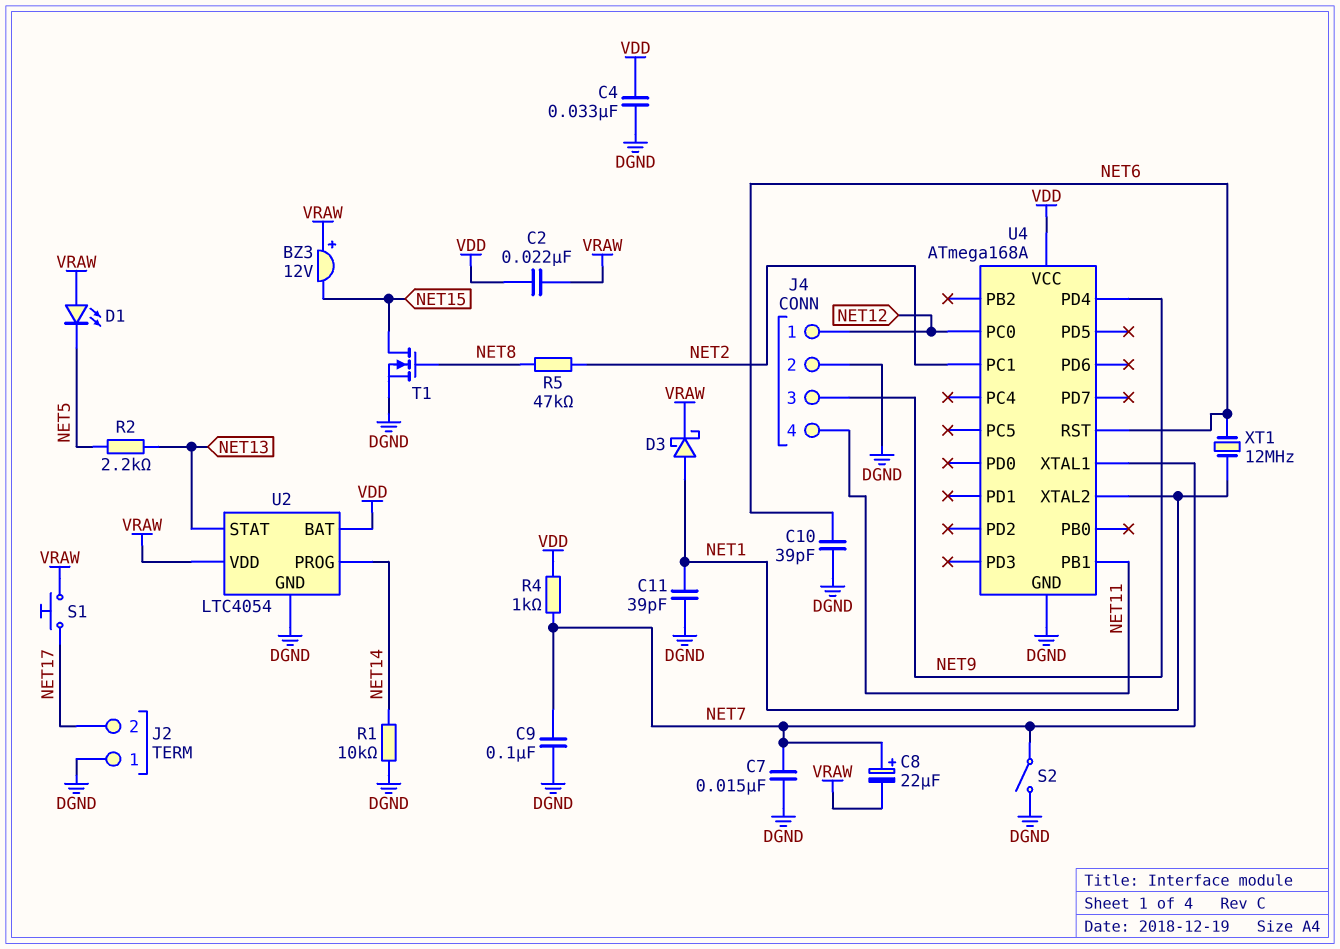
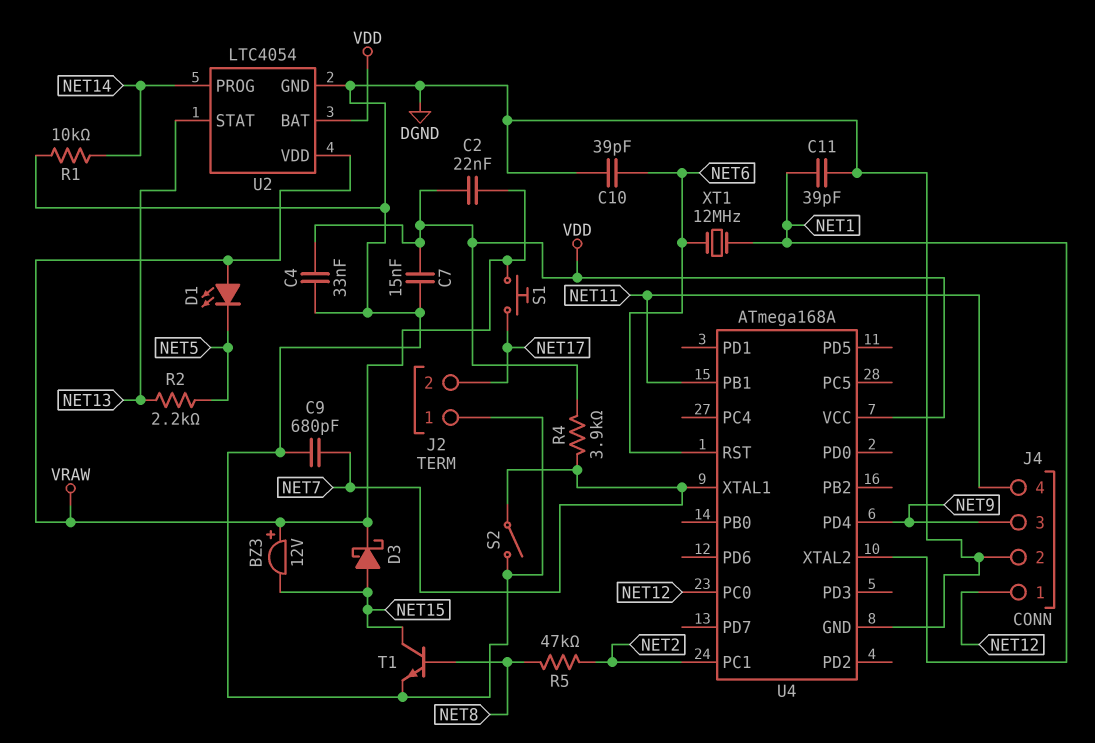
C7: 15nF (DGND, NET7) -> 15nF (DGND, VDD)
C8: 22uF (plus NET7, minus VRAW) -> none
C9: 100nF (DGND, NET7) -> 680pF (DGND, NET7)
D3: schottky (A NET1, K VRAW) -> schottky (A NET15, K VRAW)
R4: 1k (NET7, VDD) -> 3.9k (NET7, VDD)
T1: NMOS (G NET8, D NET15, S DGND) -> NPN (B NET8, C NET15, E DGND)

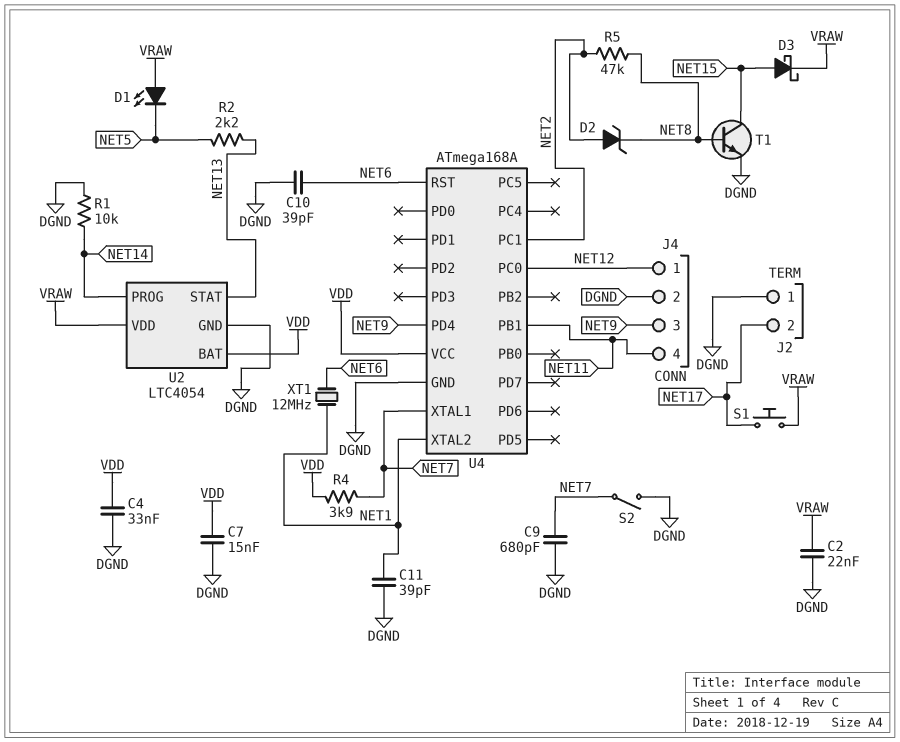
BZ3: buzzer 12V (plus VRAW, minus NET15) -> none
C2: 22nF (VDD, VRAW) -> 22nF (DGND, VRAW)
D2: none -> zener (A NET2, K NET8)

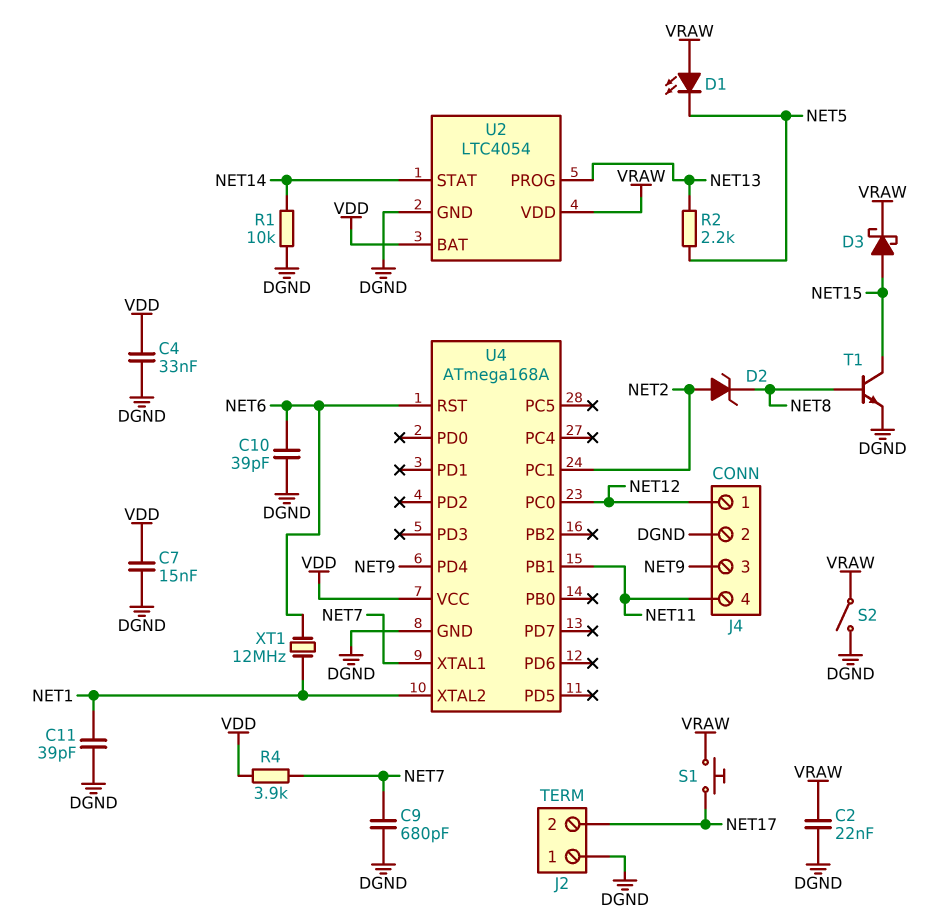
R5: 47k (NET2, NET8) -> none
S2: switch (DGND, NET7) -> switch (DGND, VRAW)
U2 pin PROG: NET14 -> NET13
U2 pin STAT: NET13 -> NET14

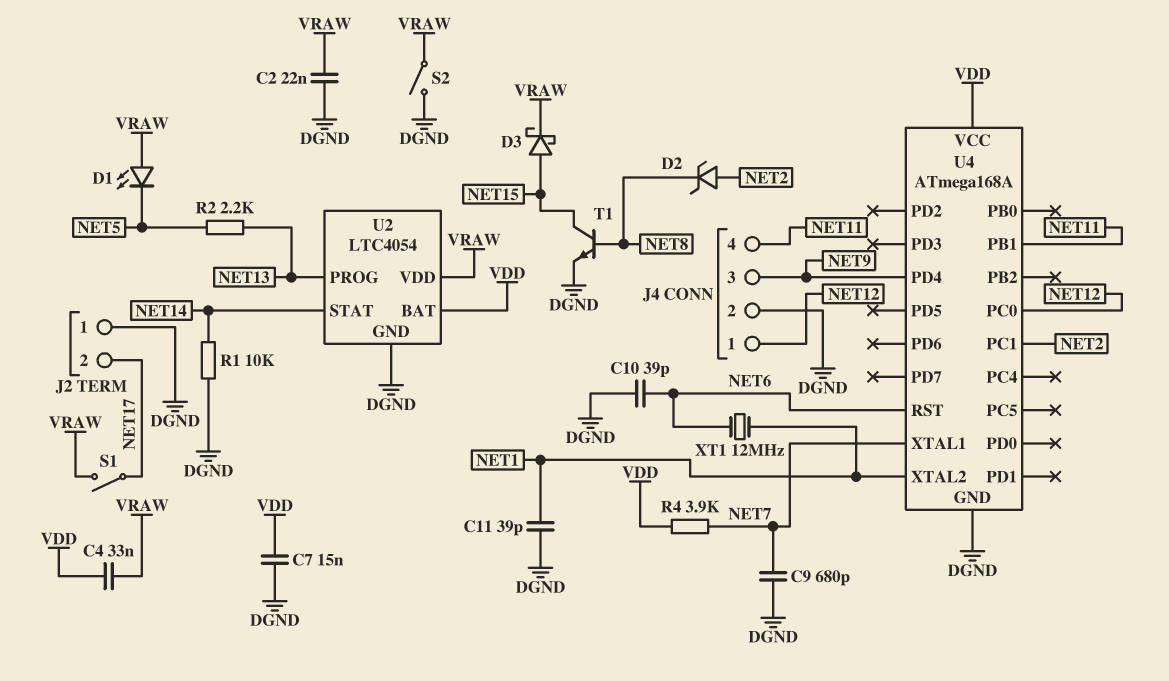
C4: 33nF (DGND, VDD) -> 33nF (VDD, VRAW)
S1: button (NET17, VRAW) -> switch (NET17, VRAW)

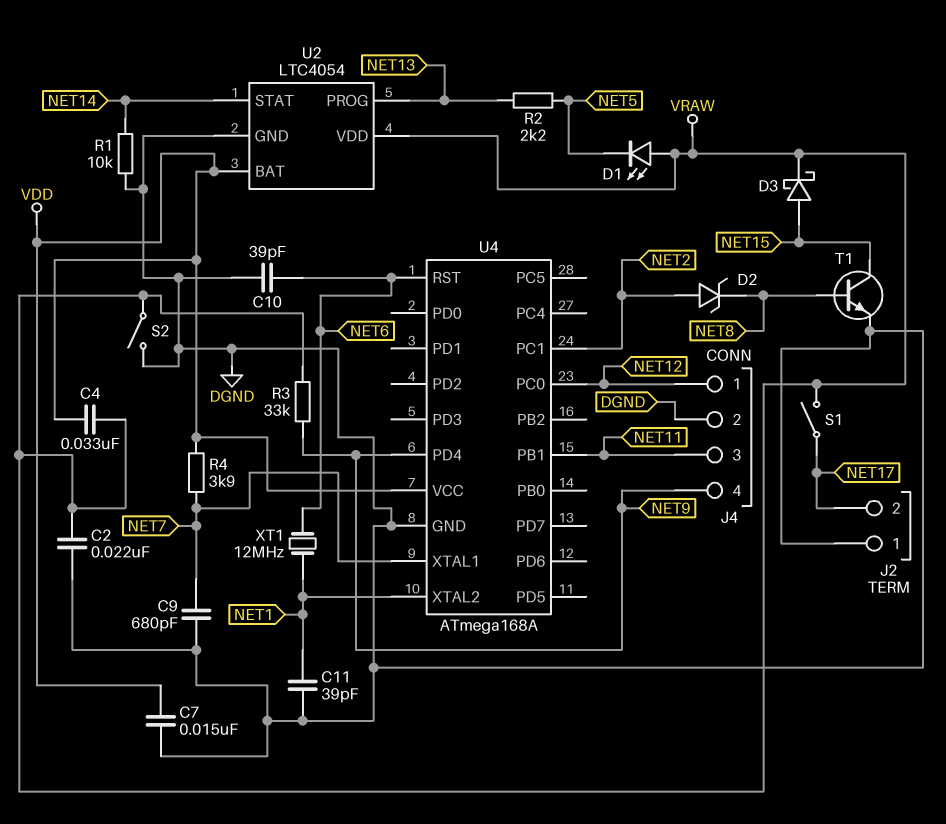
J4 pin 3: NET9 -> NET11
J4 pin 4: NET11 -> NET9
R3: none -> 33k (NET9, VRAW)

